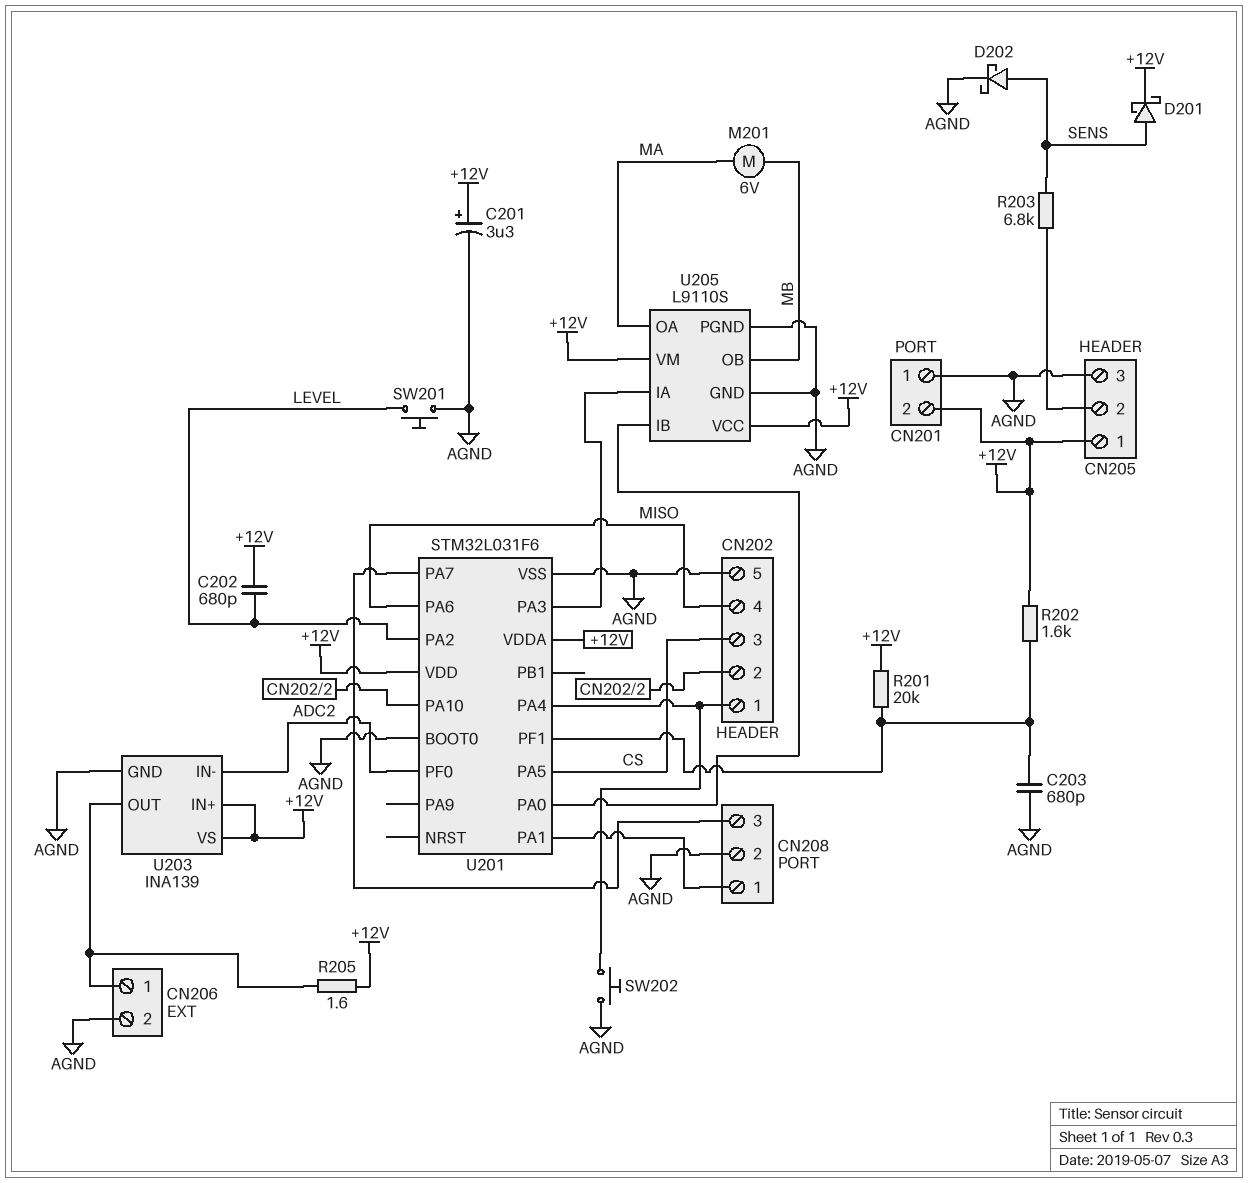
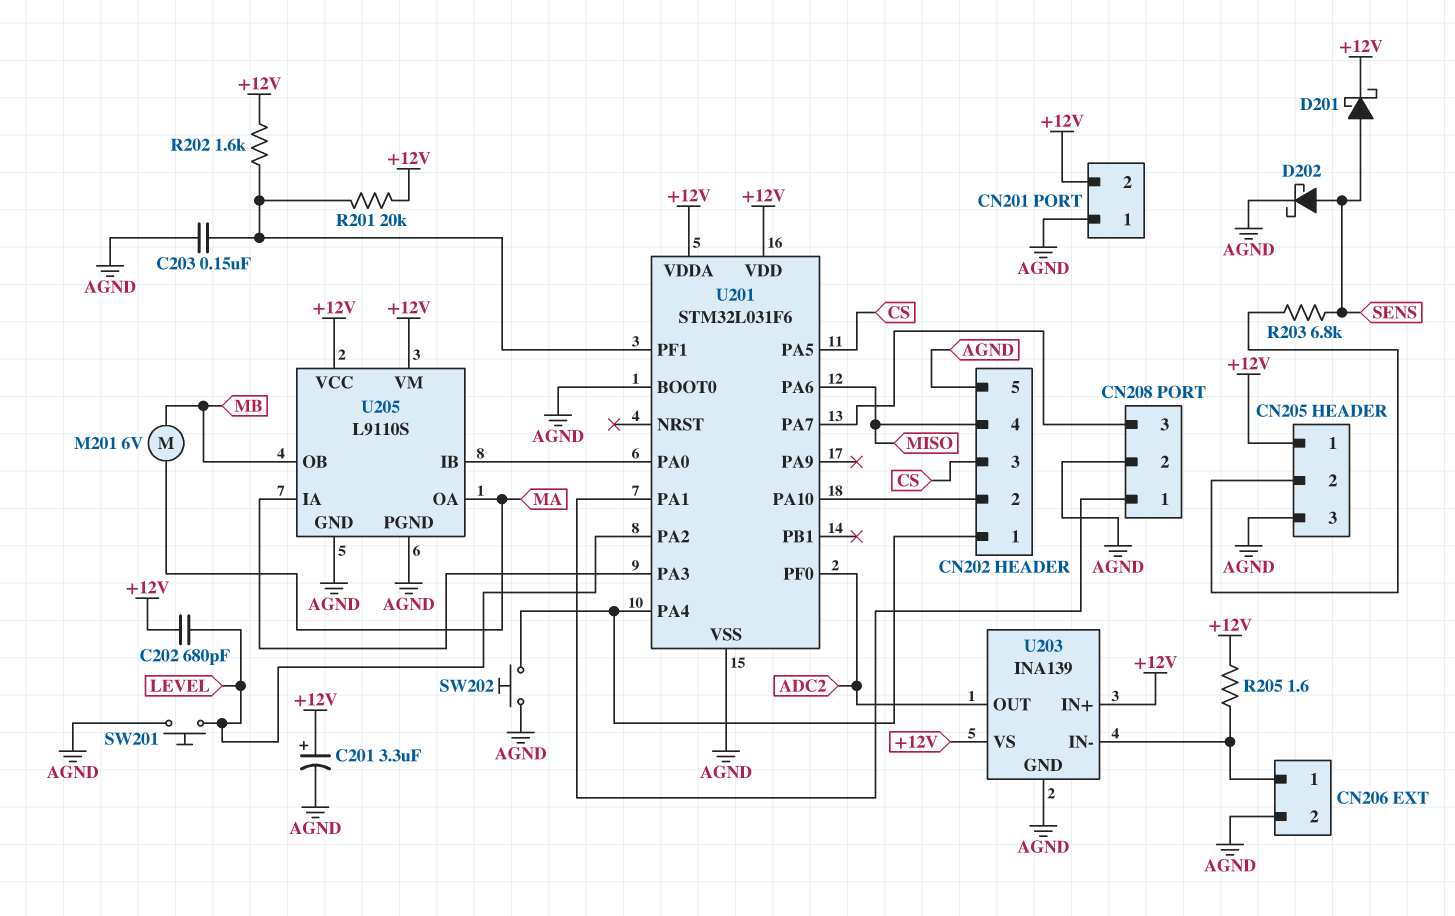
C203: 680pF (AGND, U201/PF1) -> 150nF (AGND, U201/PF1)
U203 pin IN-: ADC2 -> CN206/1
U203 pin OUT: CN206/1 -> ADC2

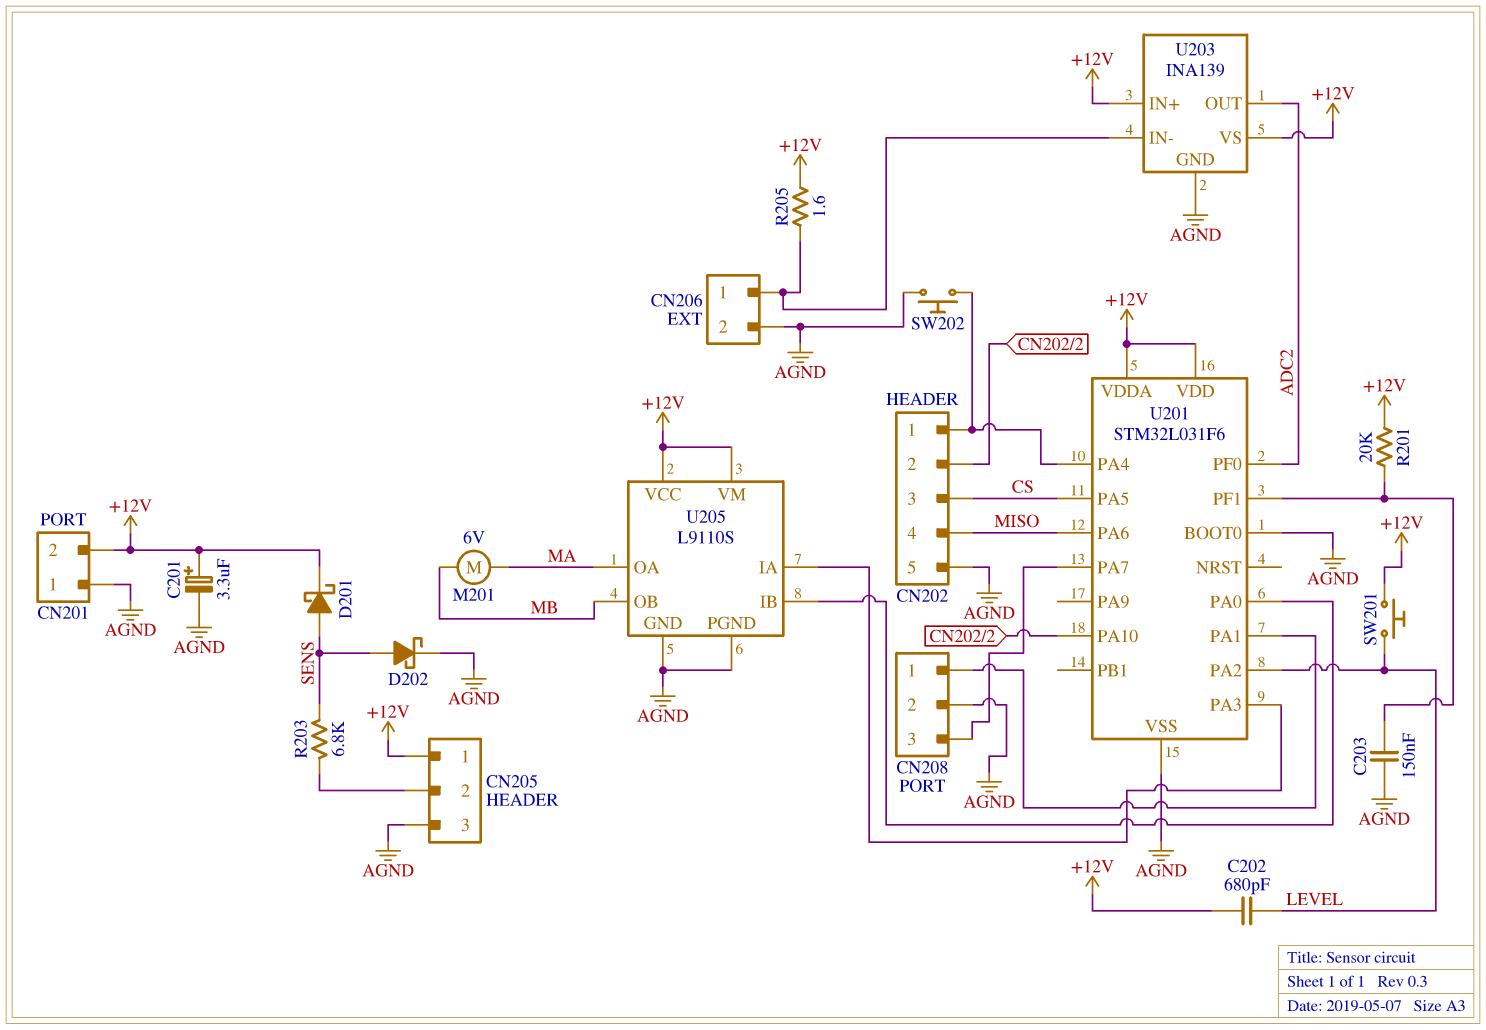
R202: 1.6k (+12V, U201/PF1) -> none
SW201: button (AGND, LEVEL) -> button (+12V, LEVEL)

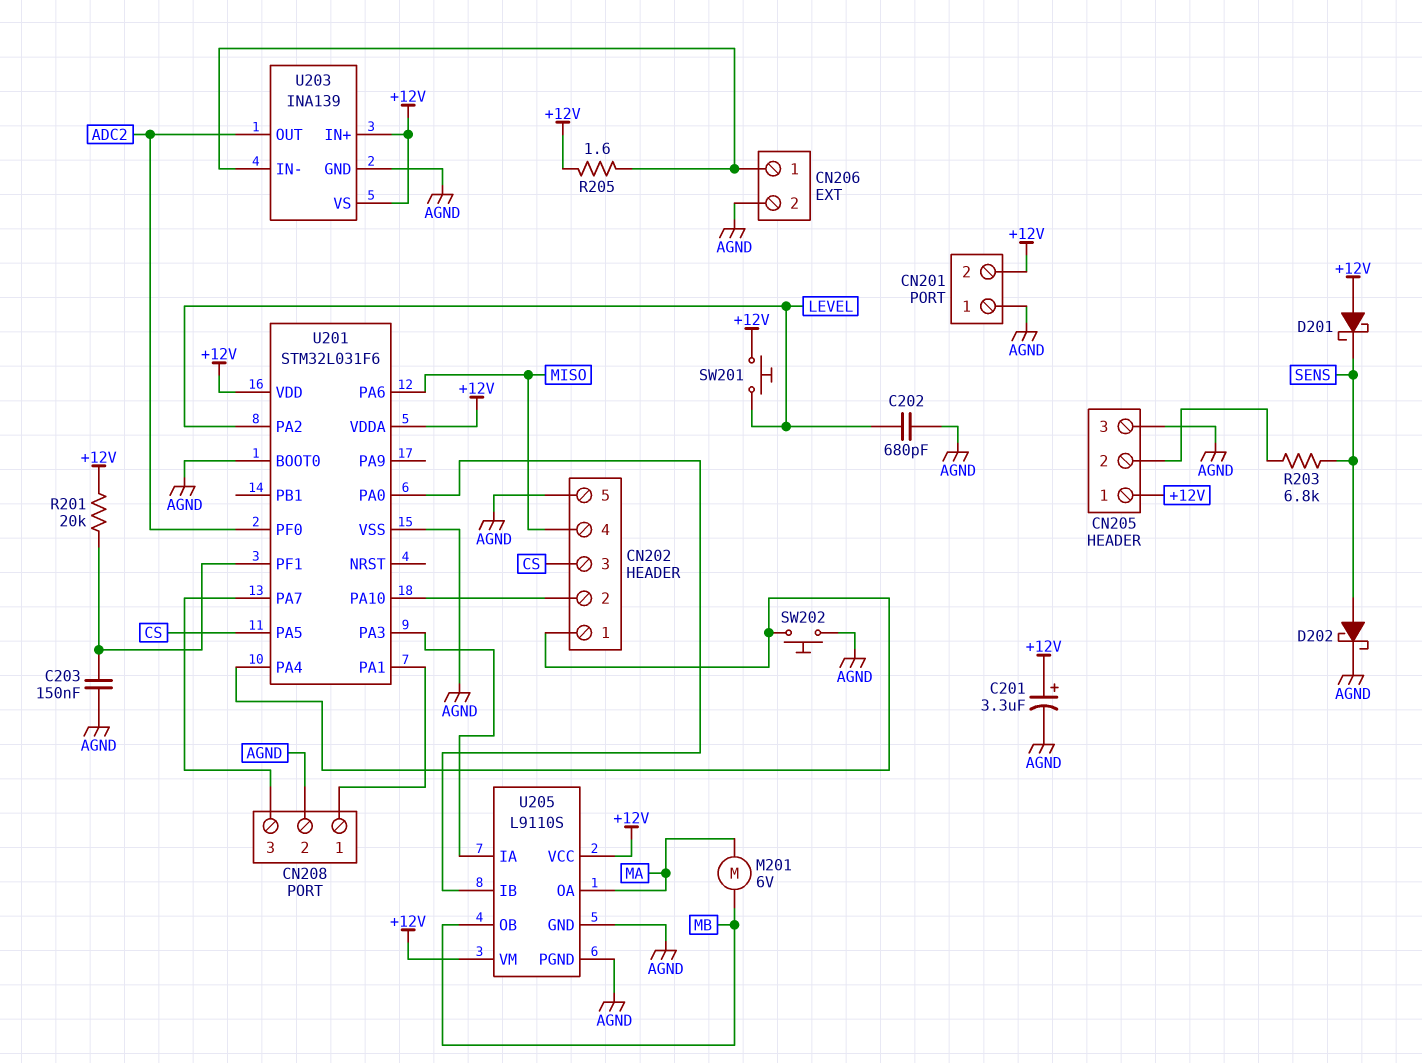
C202: 680pF (+12V, LEVEL) -> 680pF (AGND, LEVEL)
D201: schottky (A SENS, K +12V) -> schottky (A +12V, K SENS)

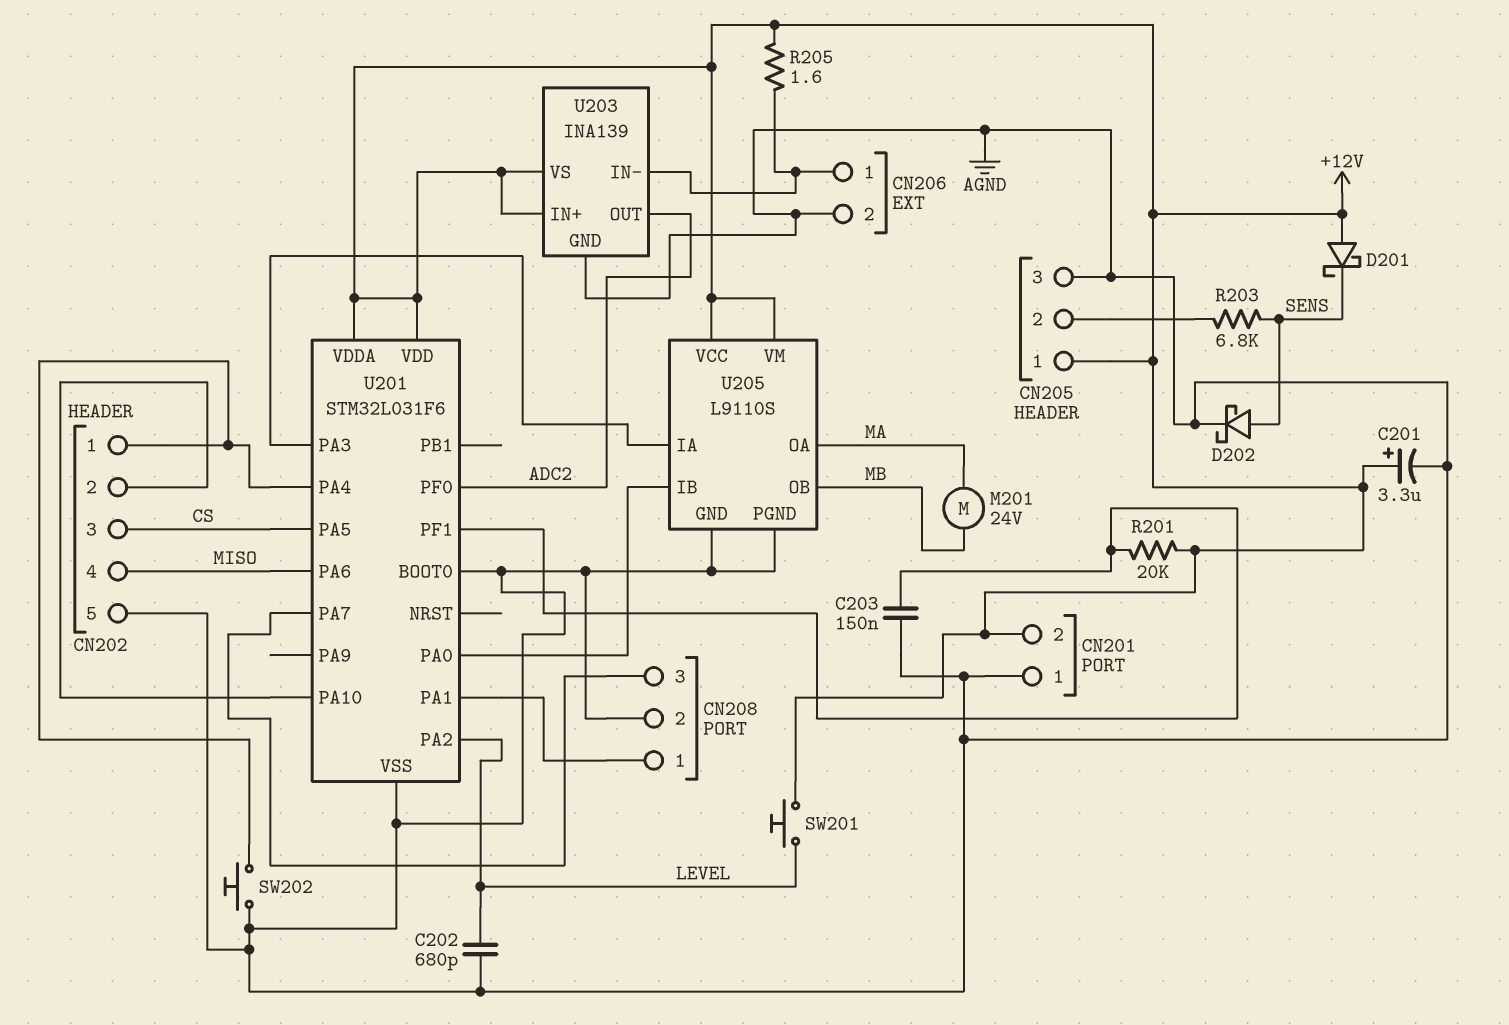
M201: motor 6V (MA, MB) -> motor 24V (MA, MB)

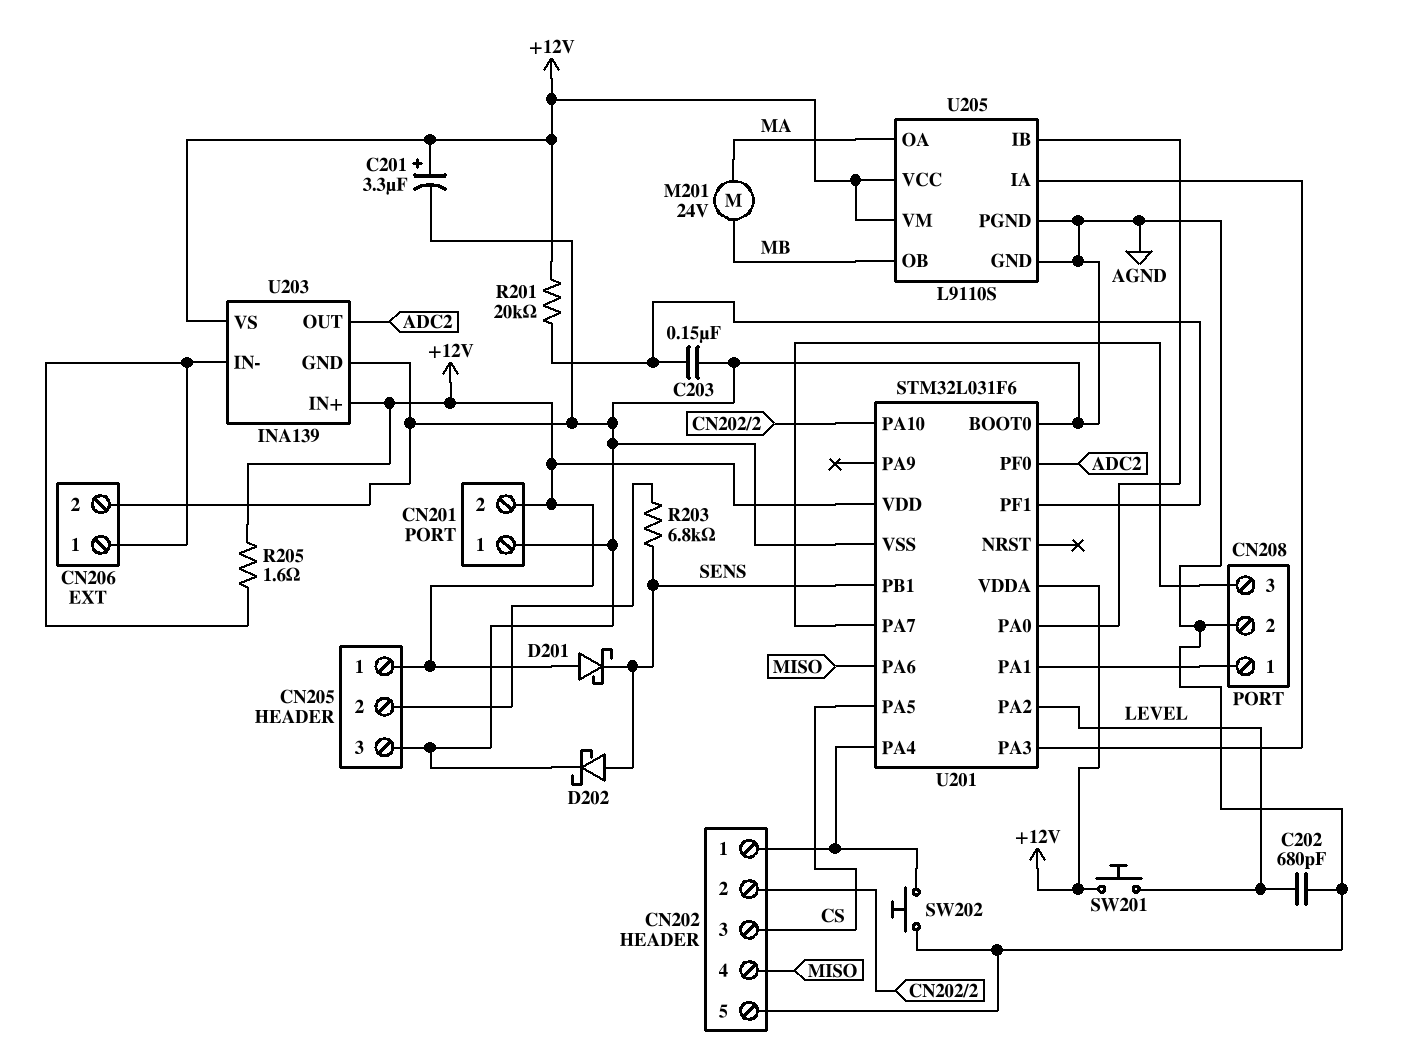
U201 pin PB1: none -> SENS

